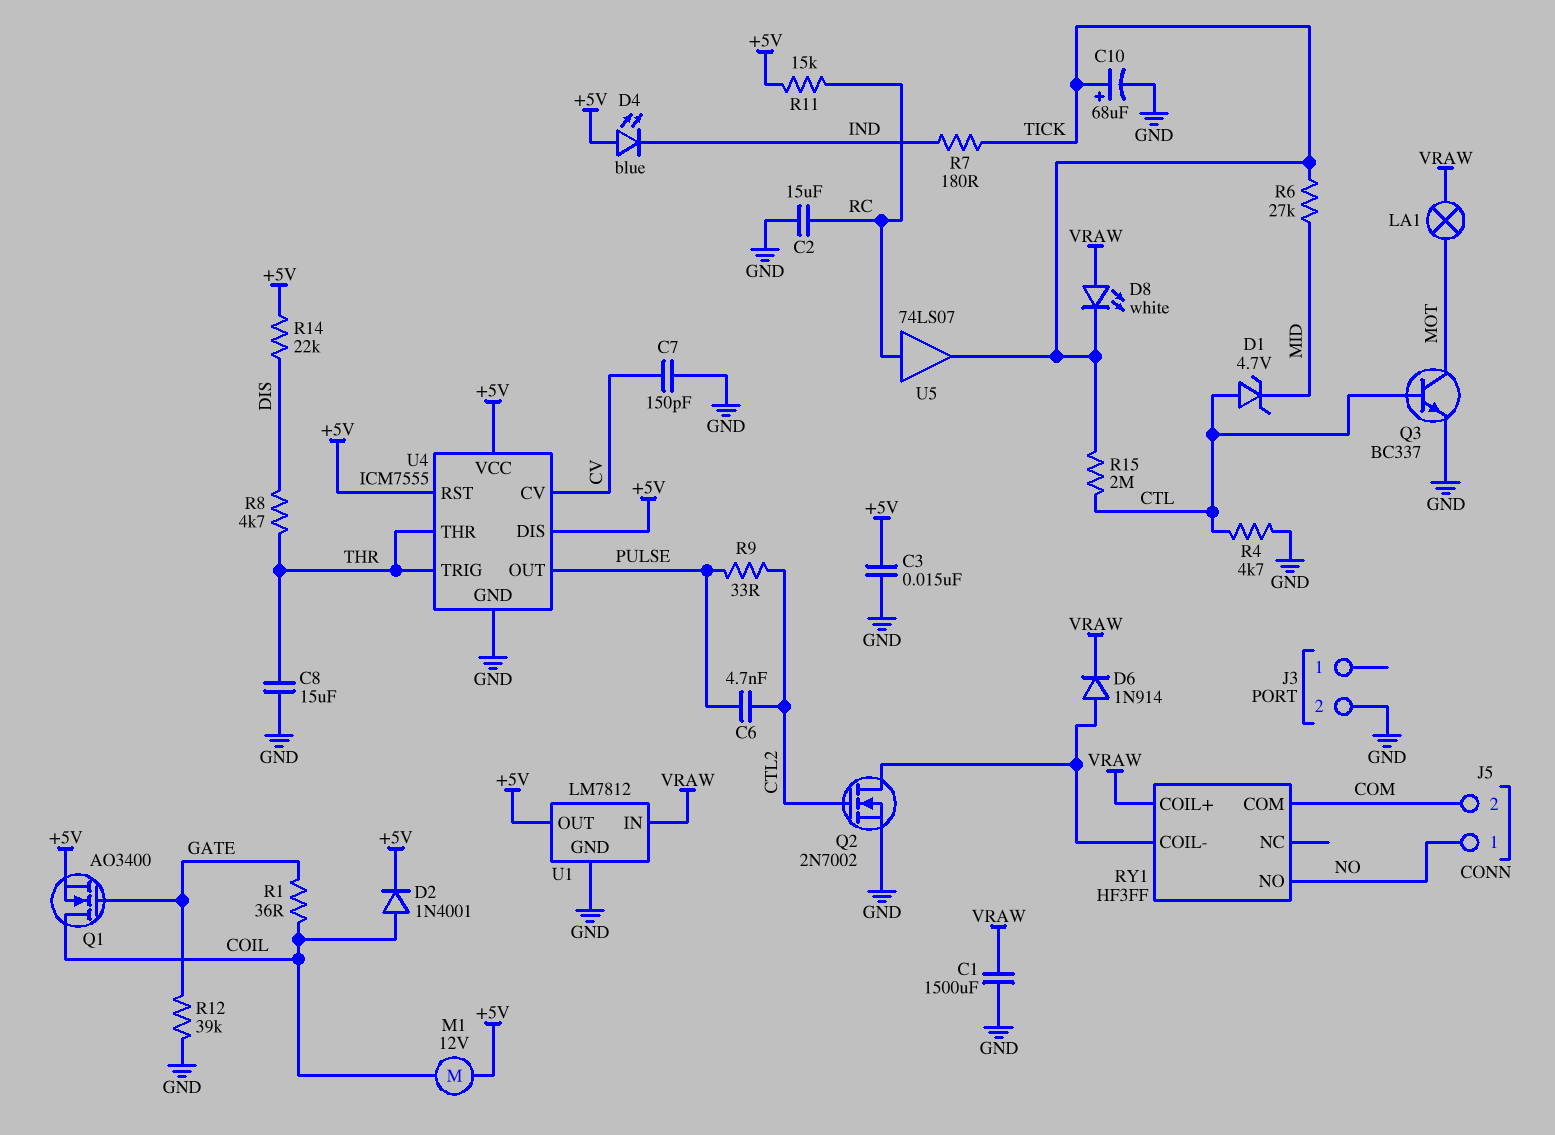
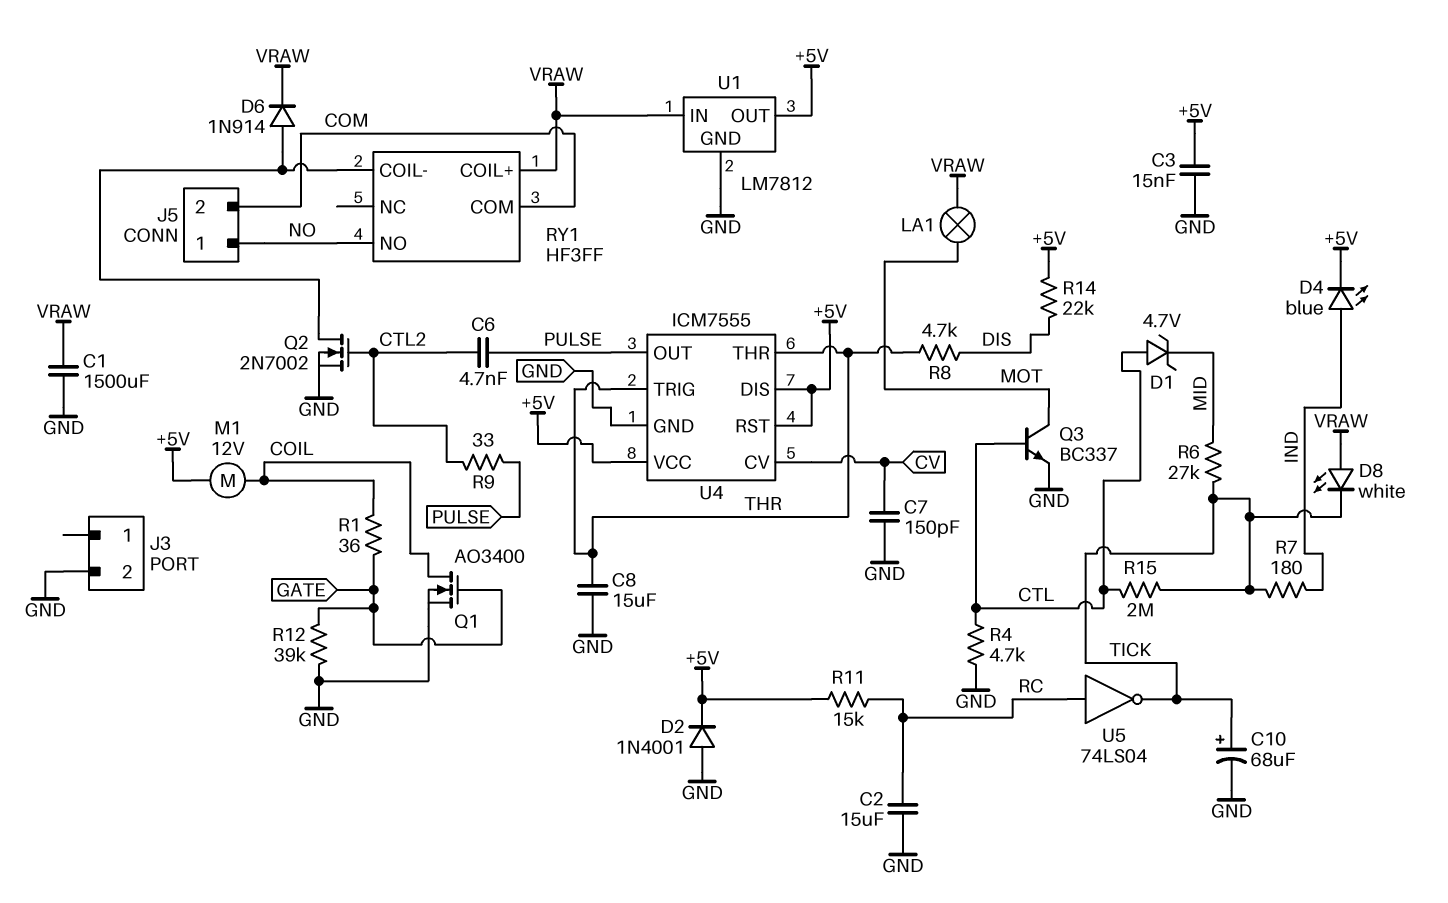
D2: diode 1N4001 (A COIL, K +5V) -> diode 1N4001 (A GND, K +5V)
D4: LED blue (A +5V, K IND) -> LED blue (A IND, K +5V)
Q1: NMOS AO3400 (G GATE, D COIL, S +5V) -> NMOS AO3400 (G GATE, D COIL, S GND)
U5: buffer 74LS07 (in RC, out TICK) -> NOT 74LS04 (in RC, out TICK)

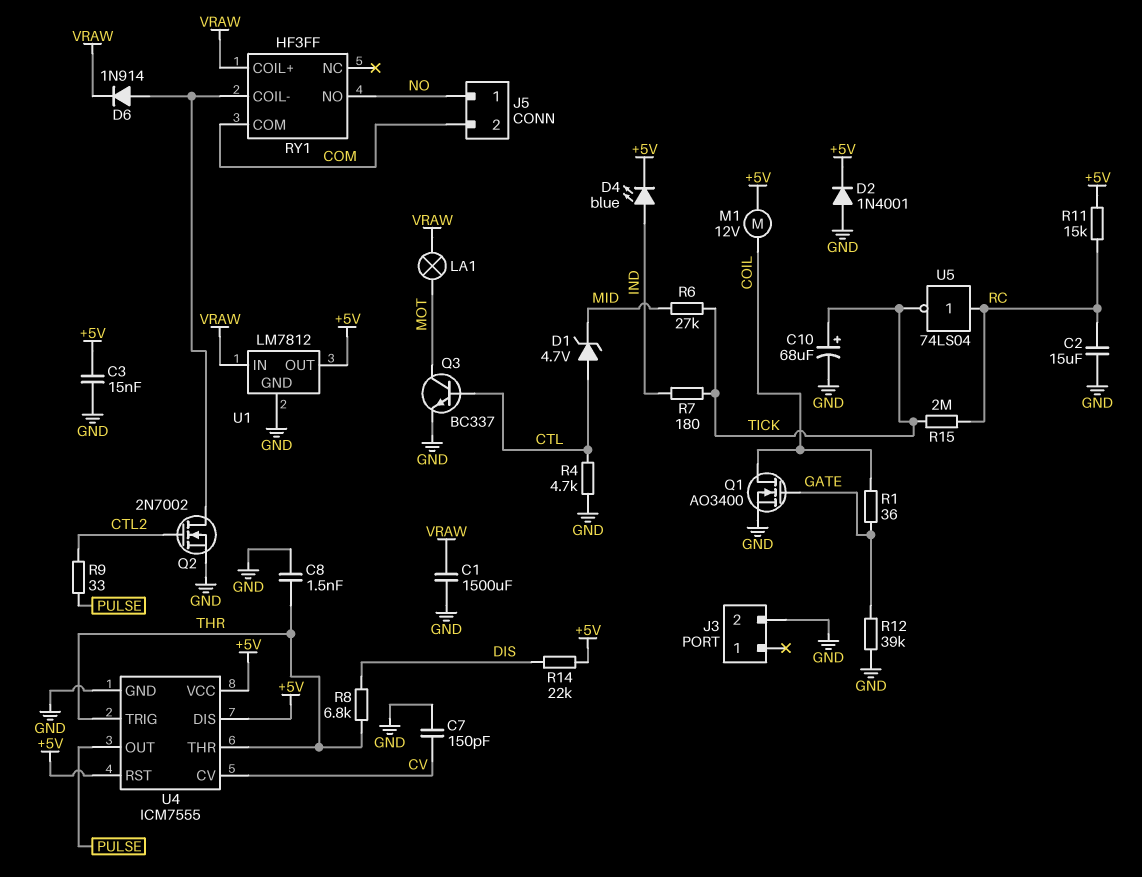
C6: 4.7nF (CTL2, PULSE) -> none
C8: 15uF (GND, THR) -> 1.5nF (GND, THR)
D8: LED white (A VRAW, K TICK) -> none
R8: 4.7k (DIS, THR) -> 6.8k (DIS, THR)
R15: 2M (CTL, TICK) -> 2M (RC, TICK)

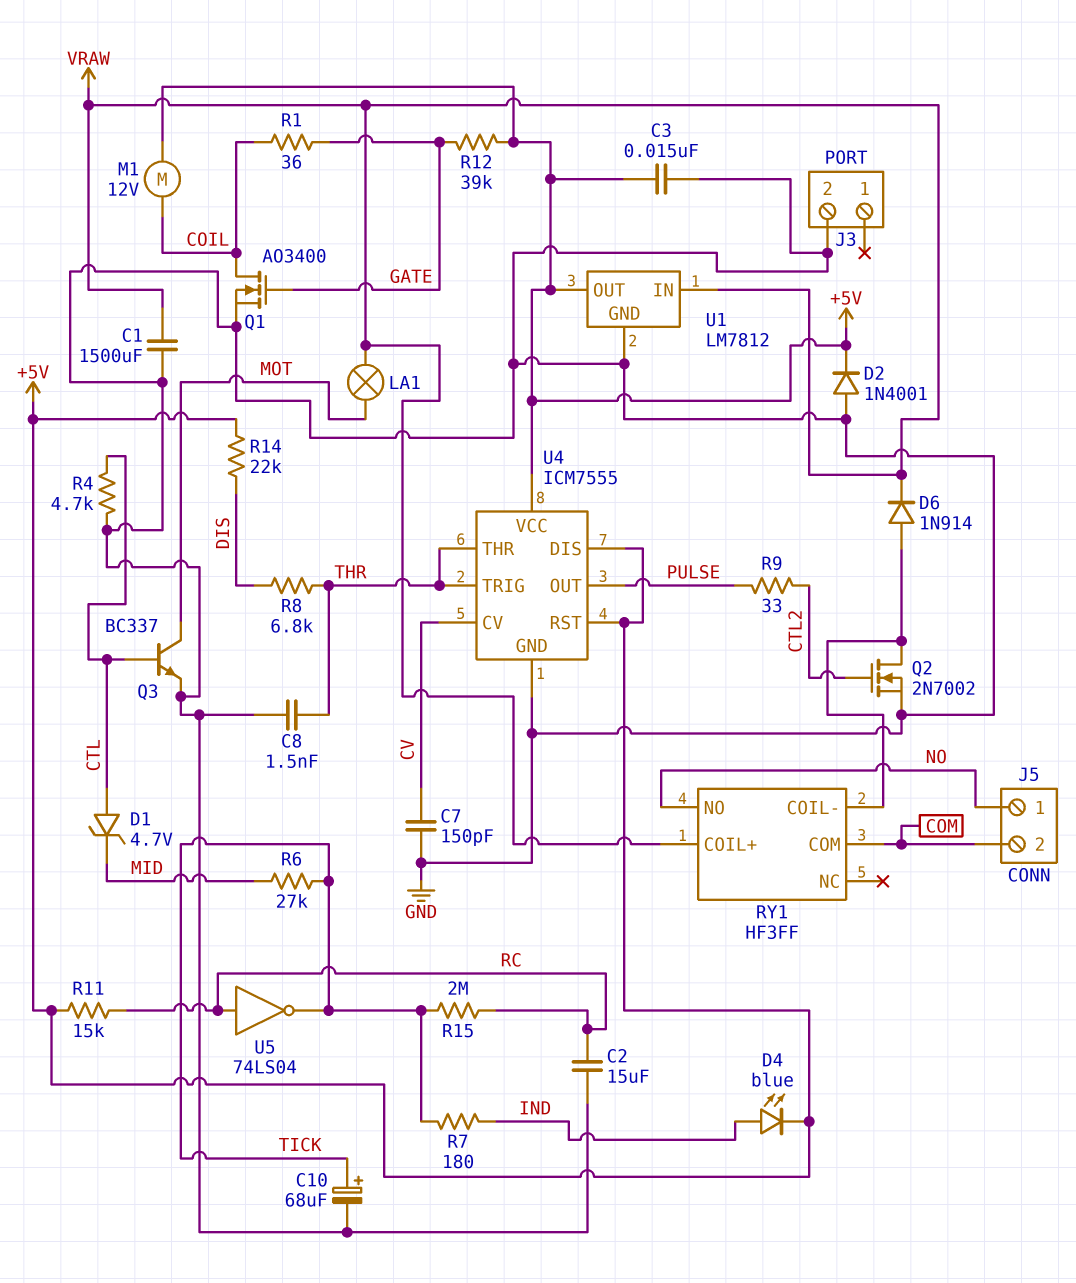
R12: 39k (GATE, GND) -> 39k (+5V, GATE)

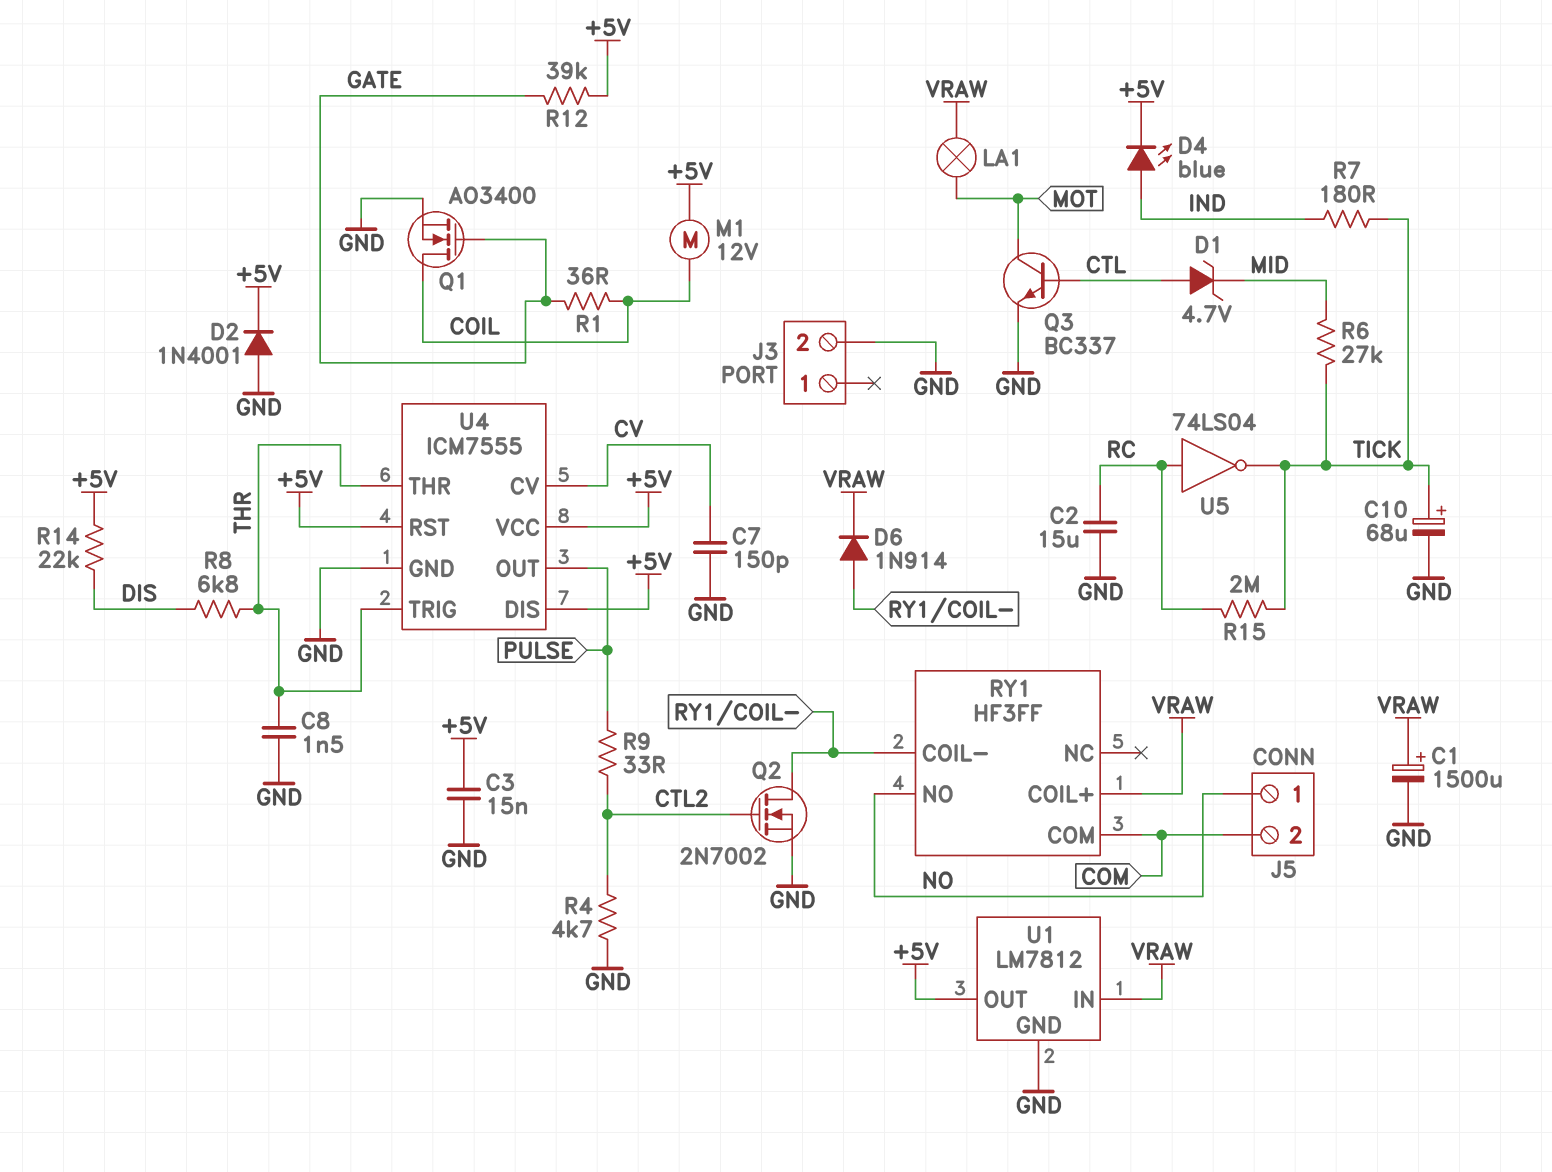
C1: 1500uF (GND, VRAW) -> 1500uF (plus VRAW, minus GND)
R4: 4.7k (CTL, GND) -> 4.7k (CTL2, GND)
R11: 15k (+5V, RC) -> none

